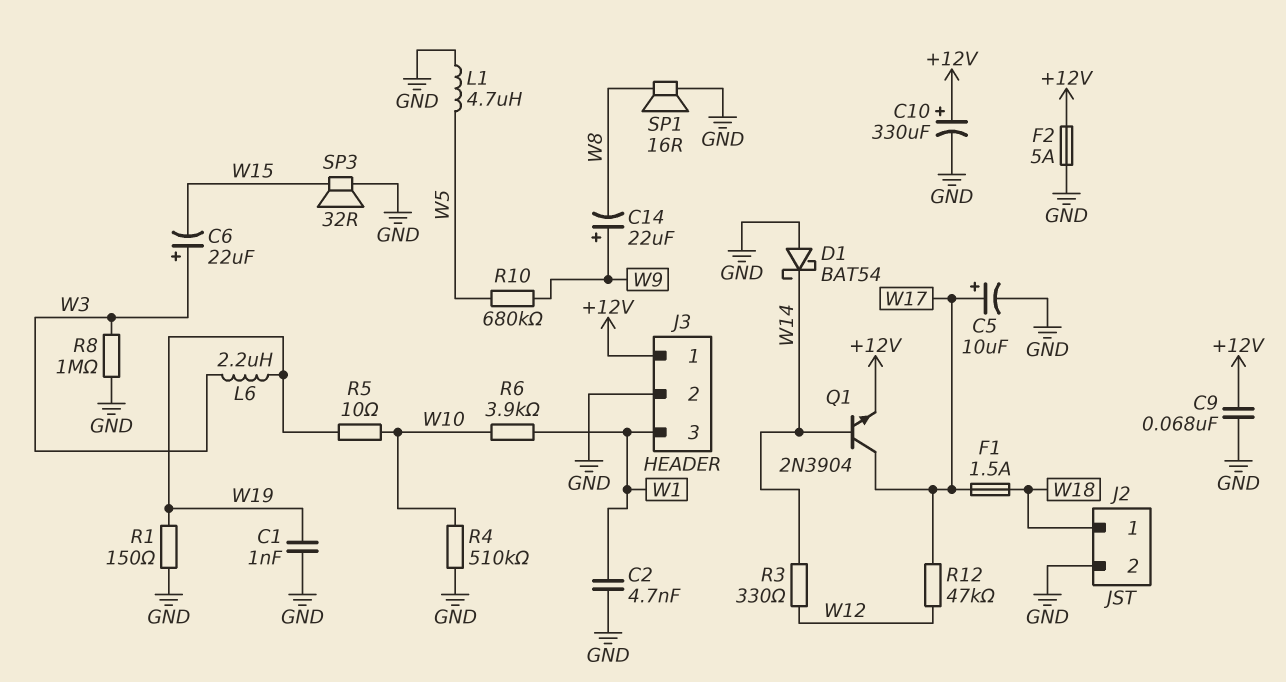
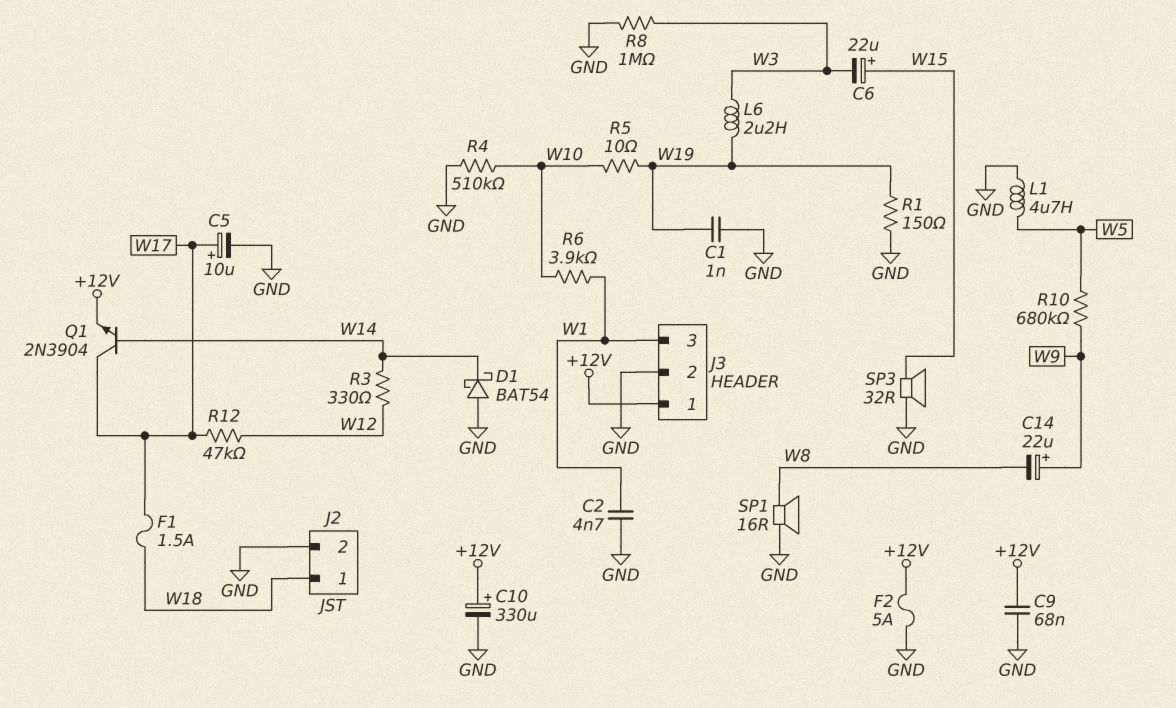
C6: 22uF (plus W3, minus W15) -> 22uF (plus W15, minus W3)

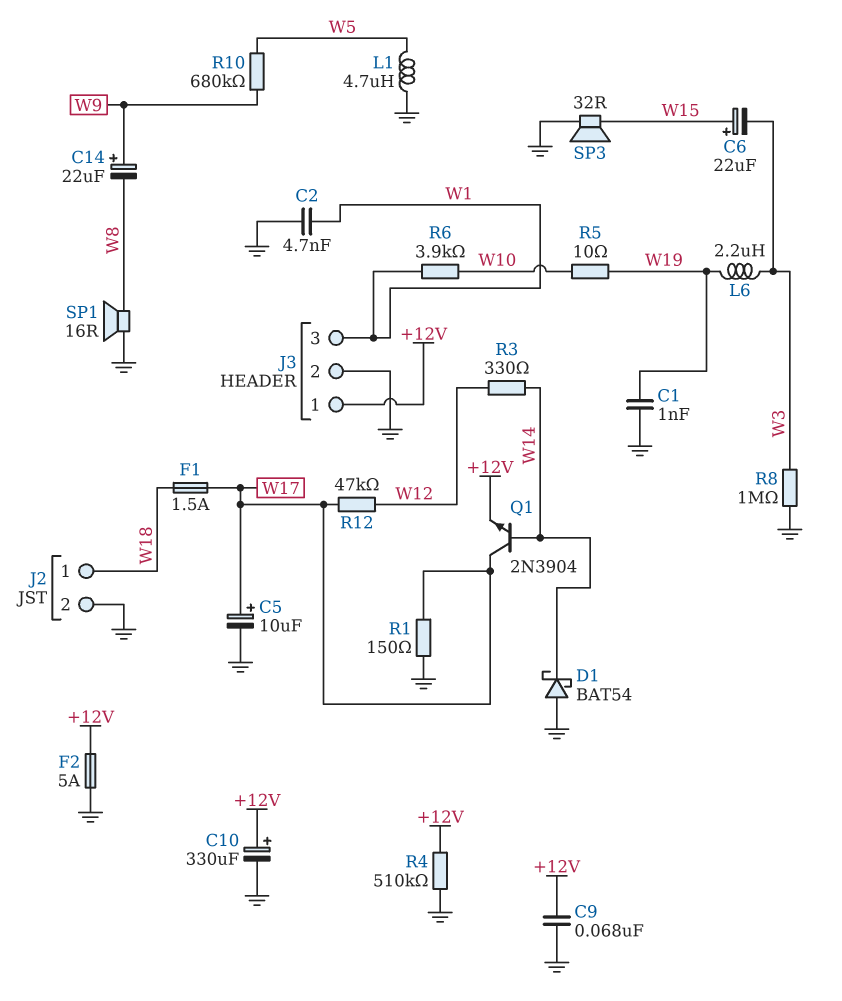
R1: 150 (GND, W19) -> 150 (GND, W17)
R4: 510k (GND, W10) -> 510k (+12V, GND)

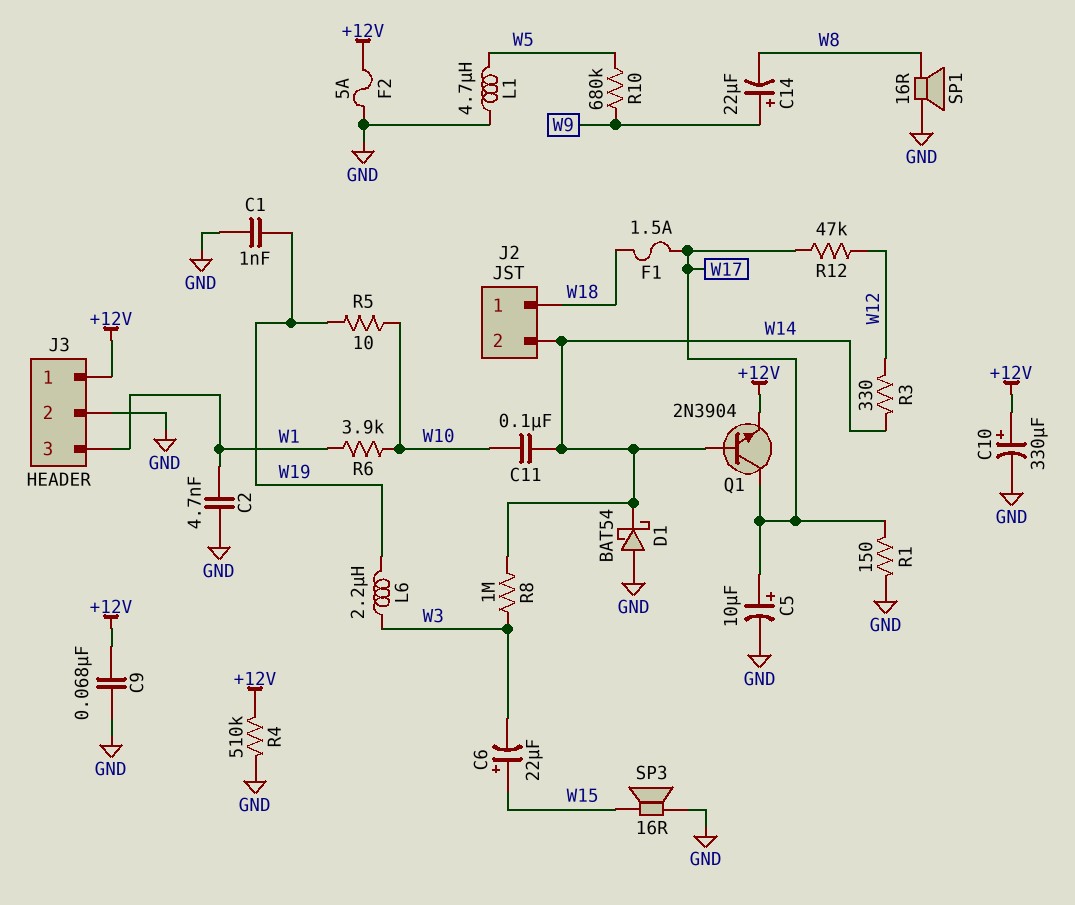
C11: none -> 100nF (W10, W14)
J2 pin 2: GND -> W14
R8: 1M (GND, W3) -> 1M (W3, W14)
SP3: speaker 32R (GND, W15) -> speaker 16R (GND, W15)

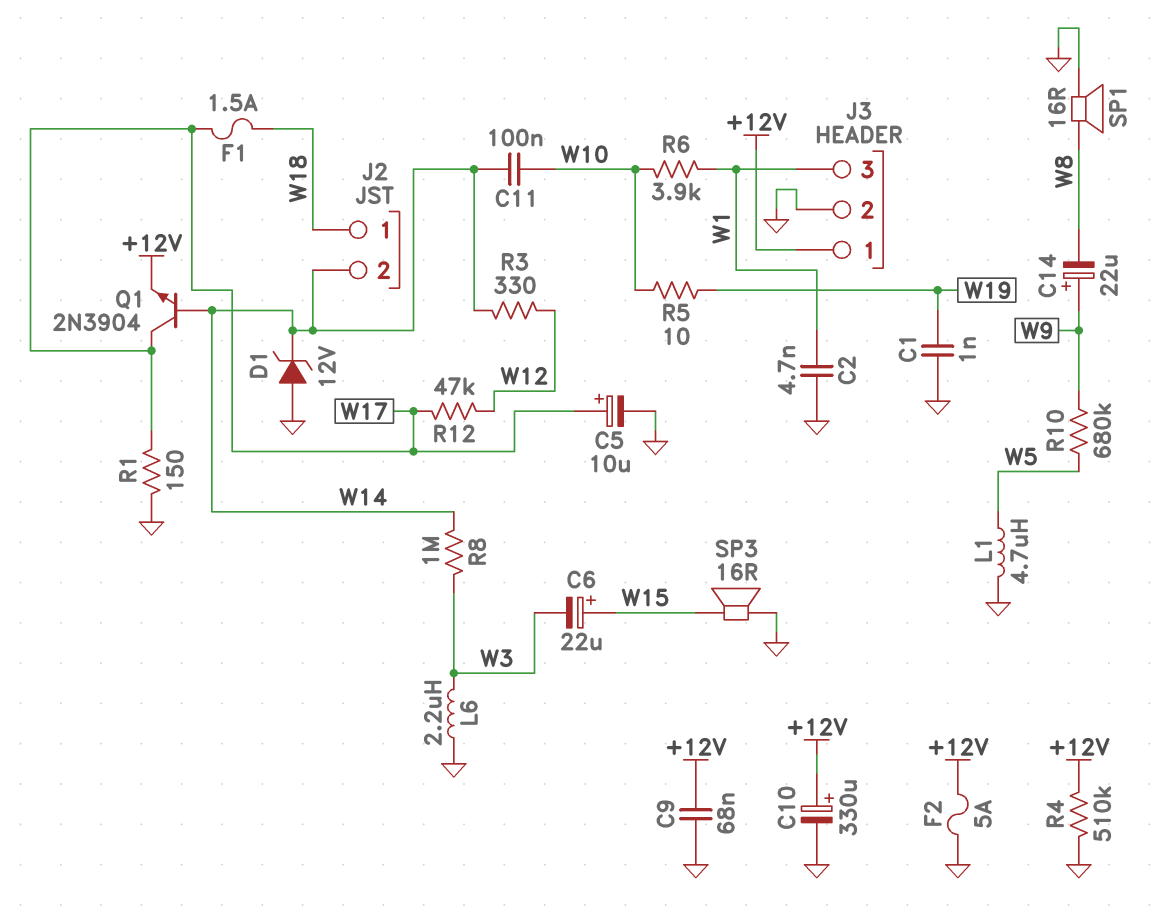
D1: schottky BAT54 (A GND, K W14) -> zener 12V (A GND, K W14)
L6: 2.2uH (W3, W19) -> 2.2uH (GND, W3)

